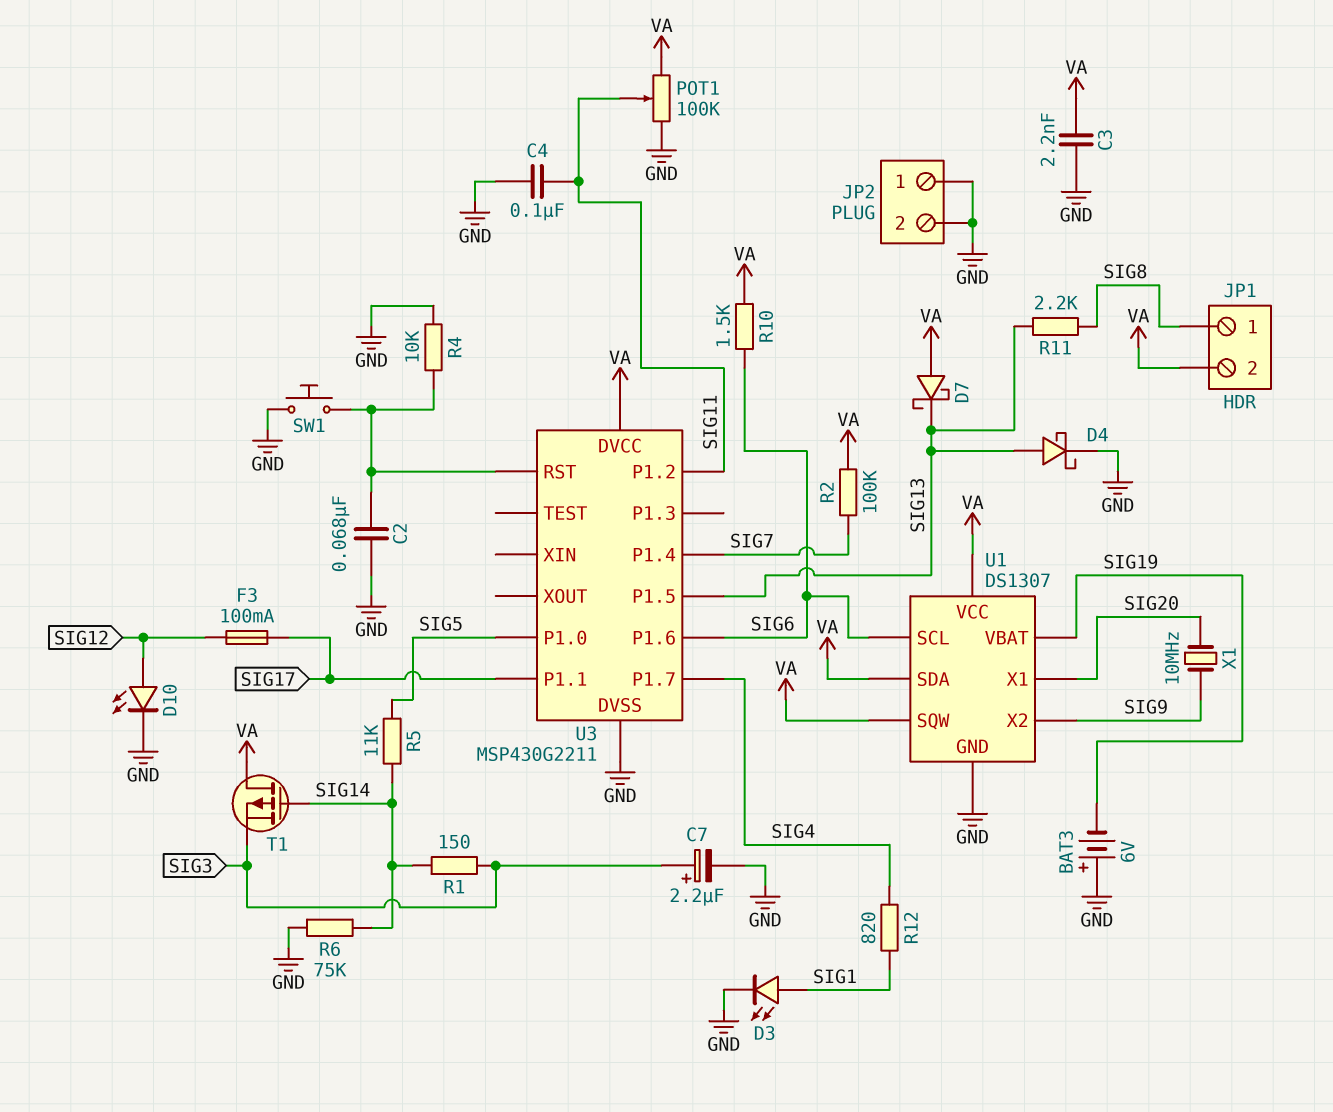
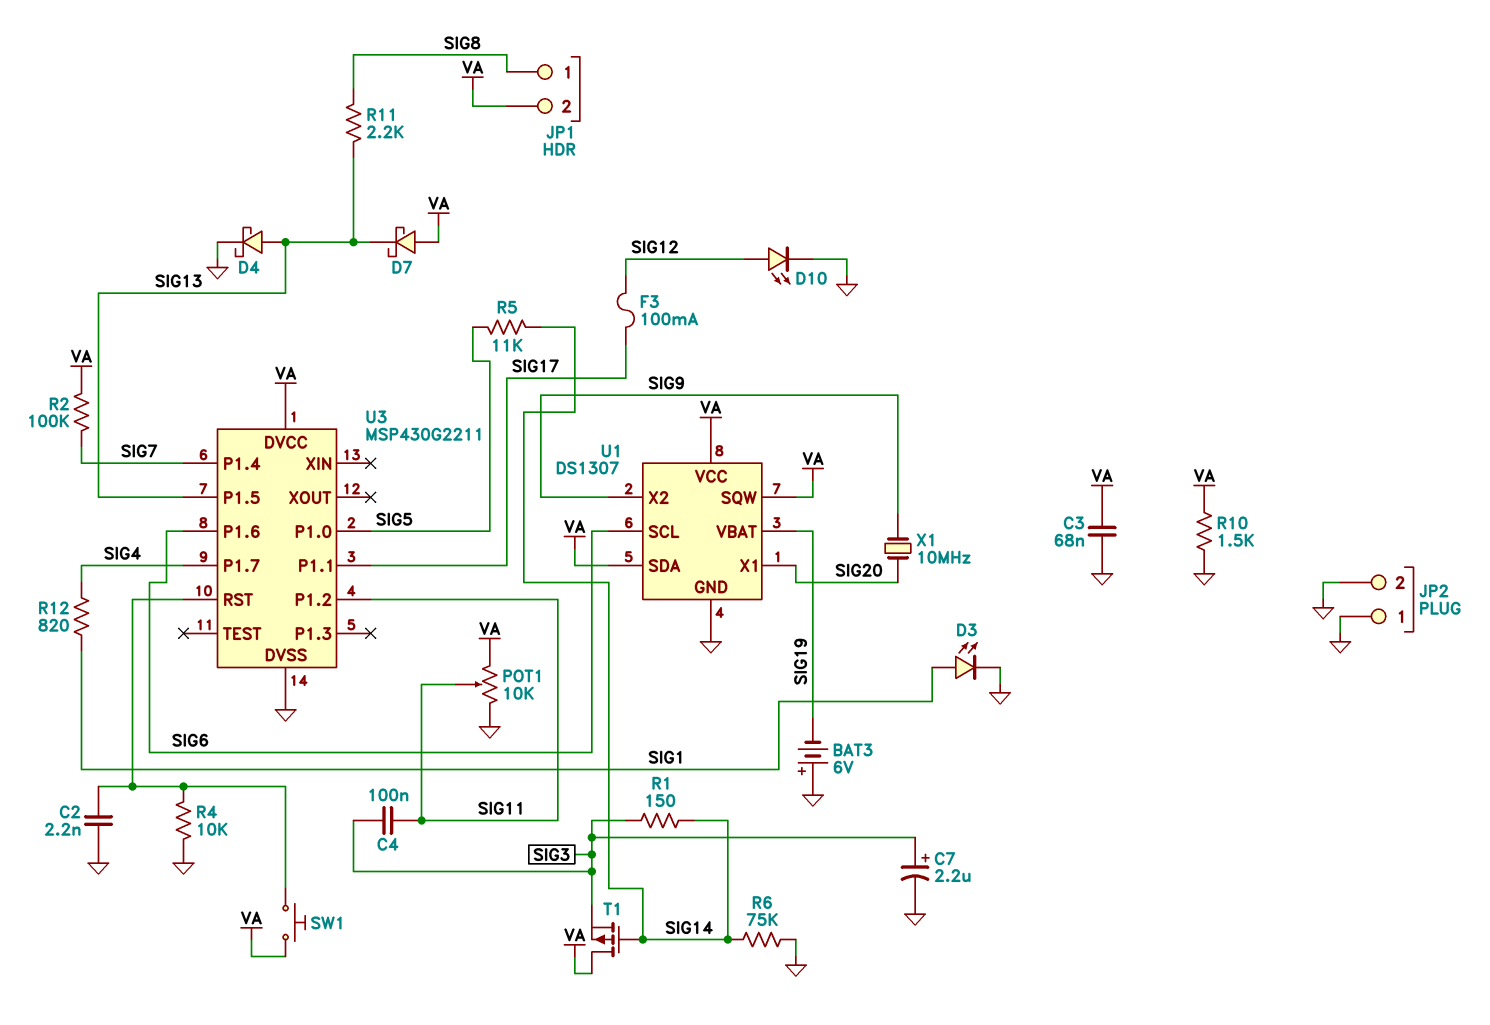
C2: 68nF (GND, U3/RST) -> 2.2nF (GND, U3/RST)
C3: 2.2nF (GND, VA) -> 68nF (GND, VA)
C4: 100nF (GND, SIG11) -> 100nF (SIG3, SIG11)
POT1: 100k (GND, VA, wiper SIG11) -> 10k (GND, VA, wiper SIG11)
R10: 1.5k (SIG6, VA) -> 1.5k (GND, VA)
SW1: button (GND, U3/RST) -> button (U3/RST, VA)

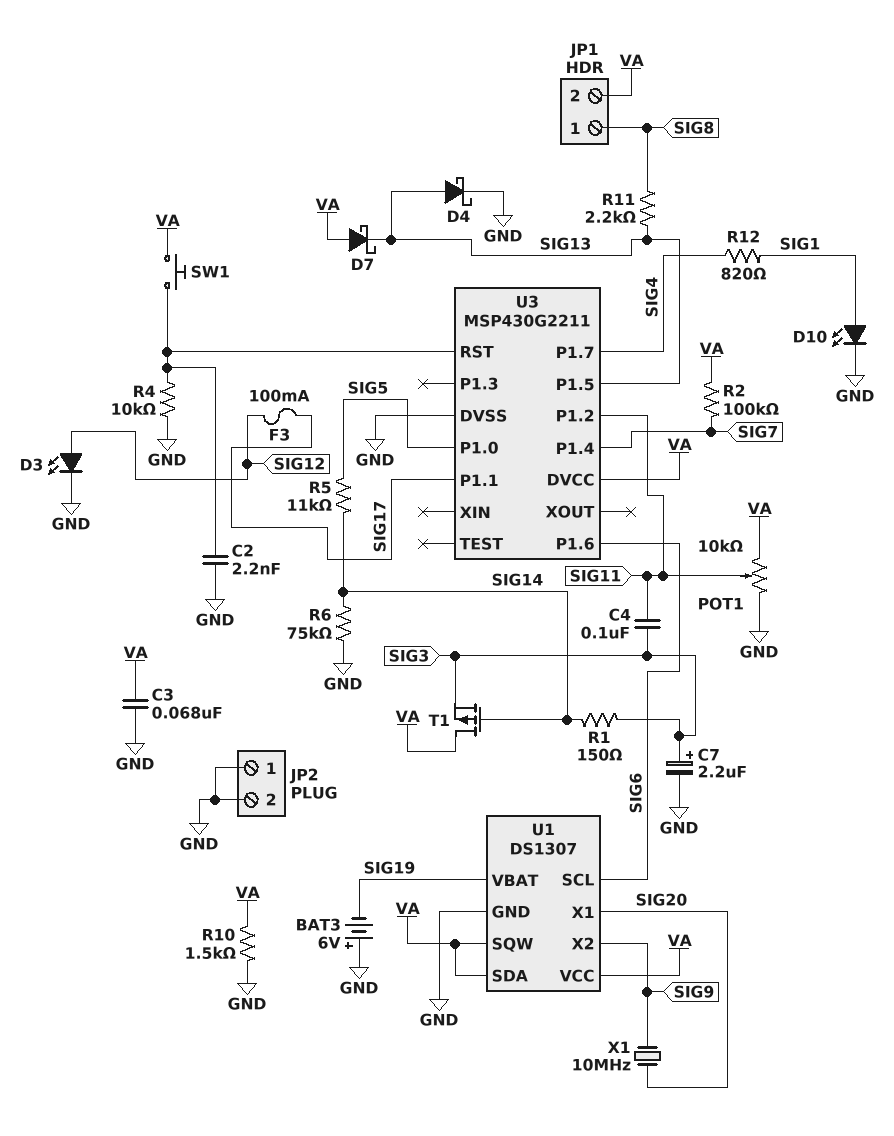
D3: LED (A SIG1, K GND) -> LED (A SIG12, K GND)
D10: LED (A SIG12, K GND) -> LED (A SIG1, K GND)

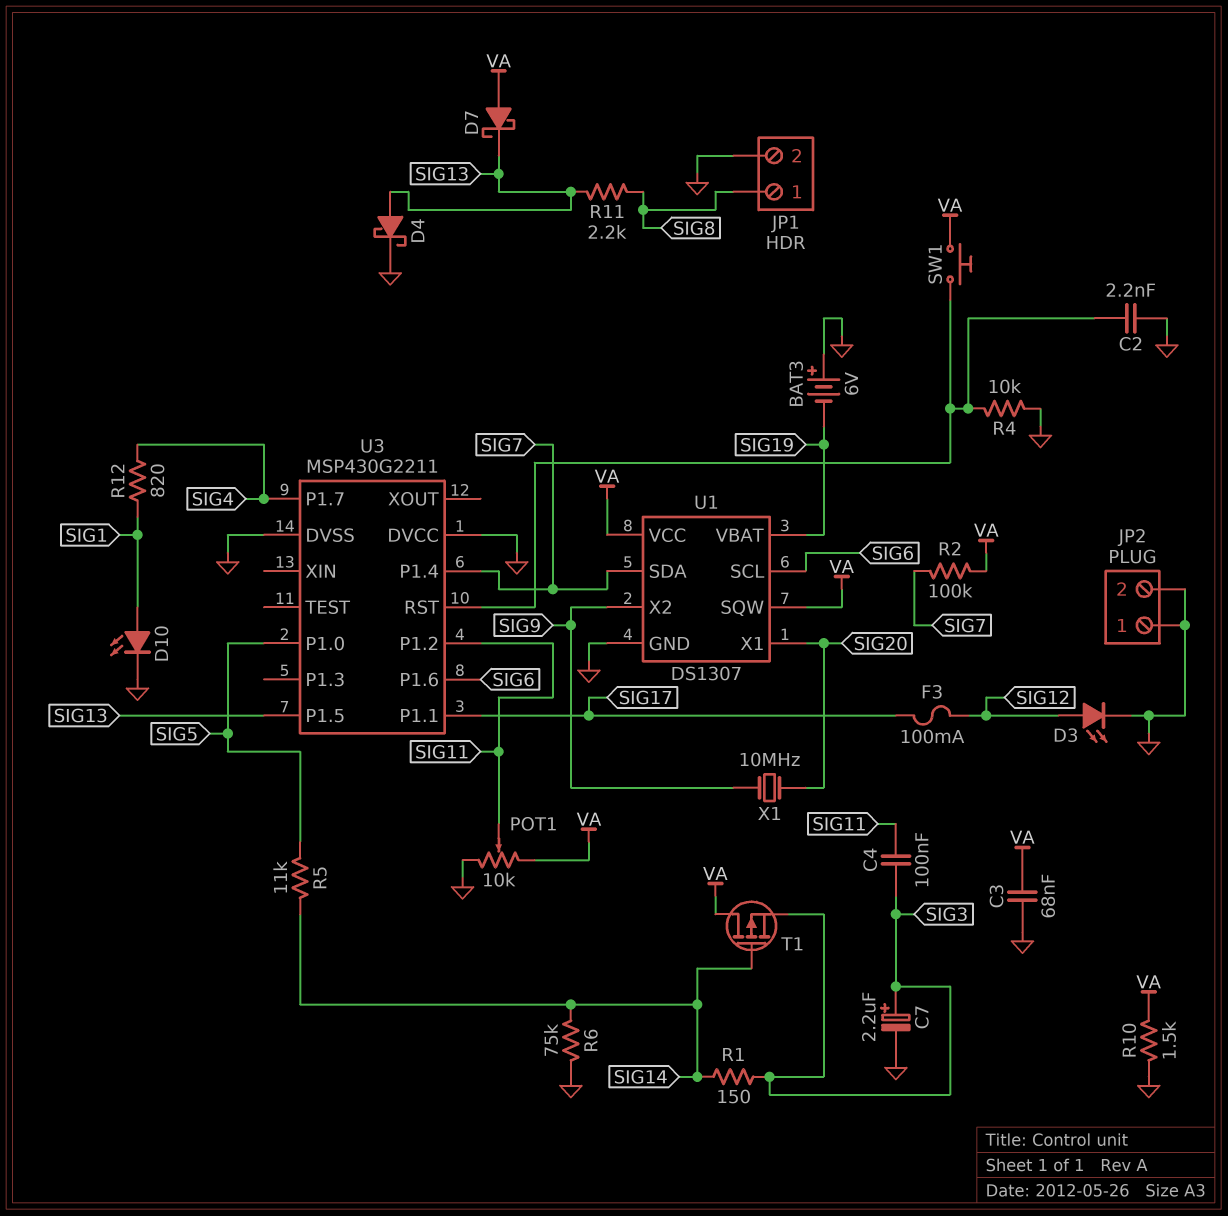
JP1 pin 2: VA -> GND
U1 pin SDA: VA -> SIG7
U3 pin DVCC: VA -> GND

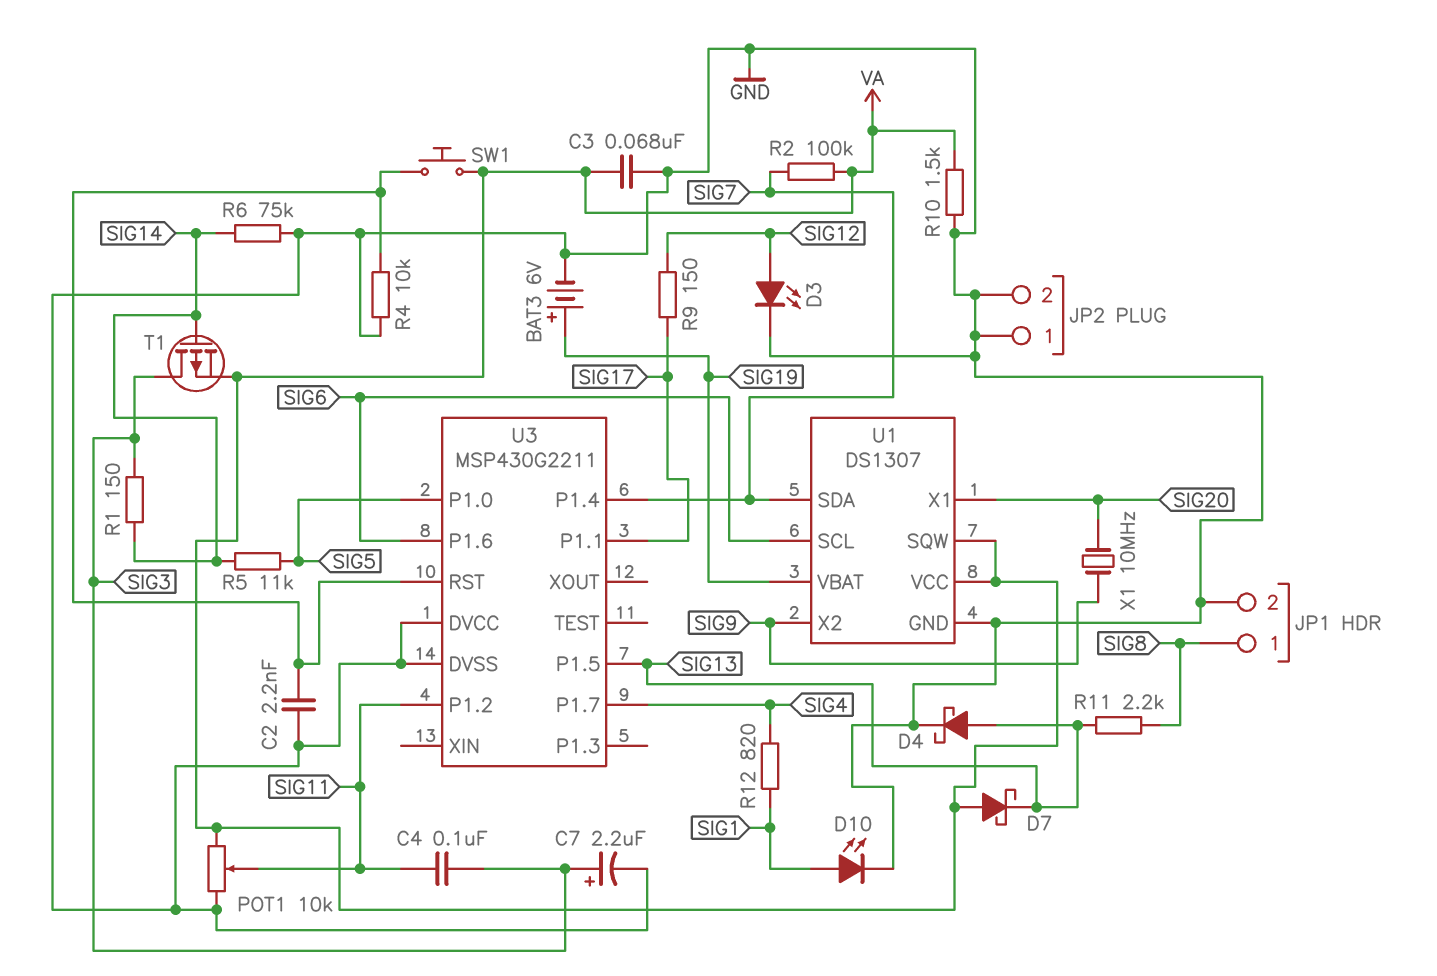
BAT3: 6V (plus GND, minus SIG19) -> 6V (plus SIG19, minus GND)
F3: 100mA (SIG12, SIG17) -> none
R9: none -> 150 (SIG12, SIG17)
T1: PMOS (G SIG14, D VA, S SIG3) -> PMOS (G SIG14, D SIG3, S VA)

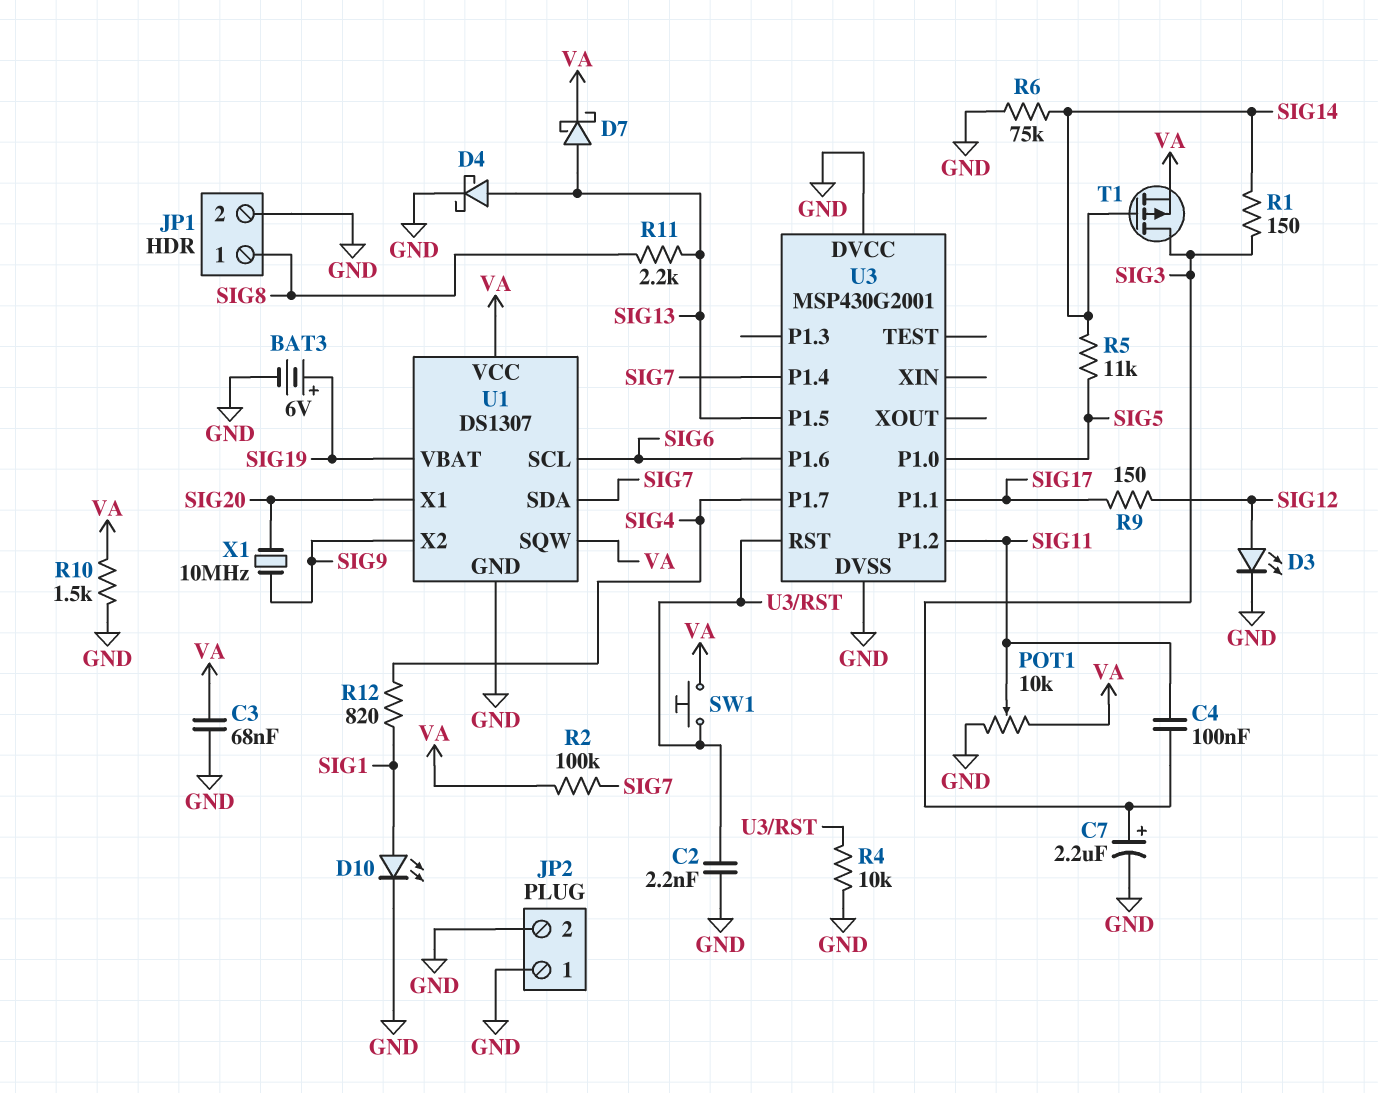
D7: schottky (A VA, K SIG13) -> schottky (A SIG13, K VA)
U3: MSP430G2211 -> MSP430G2001

